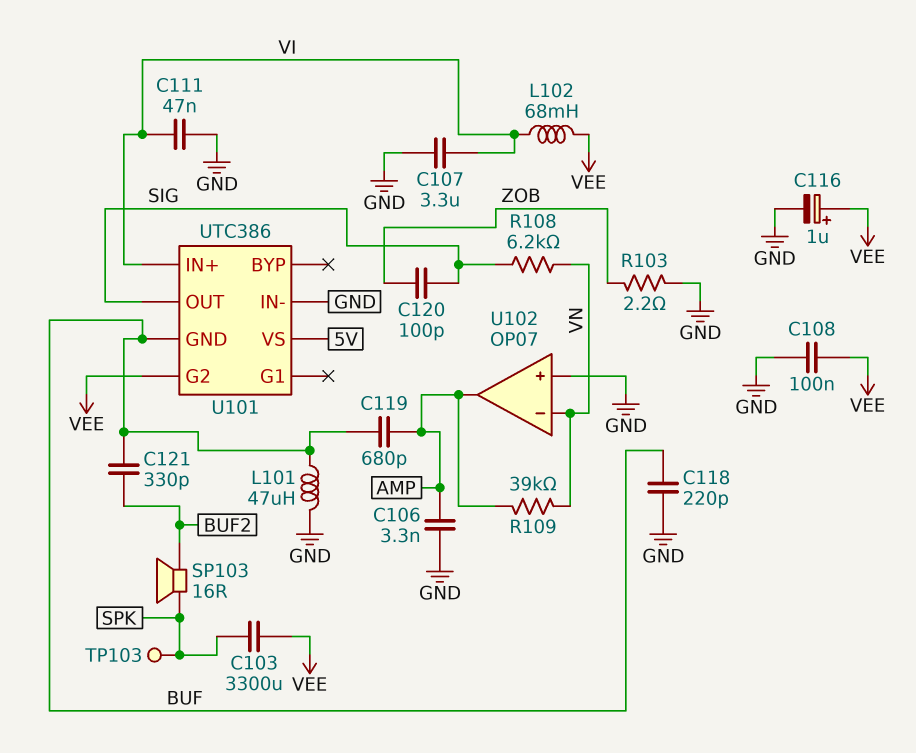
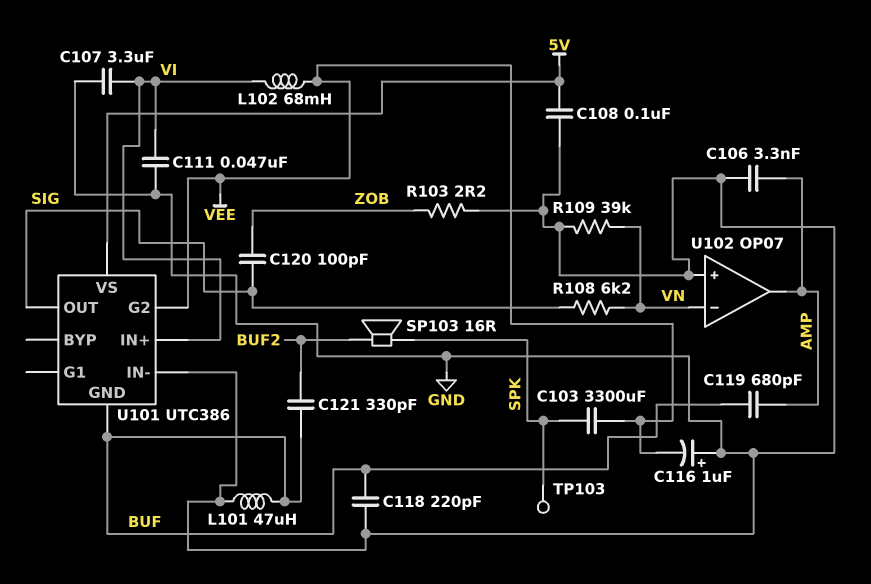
C108: 100nF (GND, VEE) -> 100nF (5V, GND)
C116: 1uF (plus VEE, minus GND) -> 1uF (plus GND, minus VEE)
R109: 39k (AMP, VN) -> 39k (GND, VN)

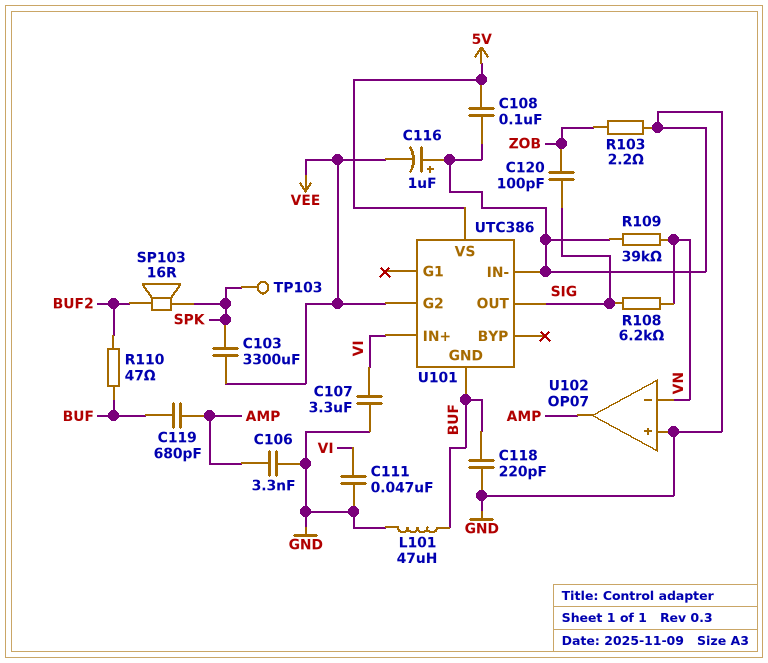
C121: 330pF (BUF, BUF2) -> none
L102: 68mH (VEE, VI) -> none
R110: none -> 47 (BUF, BUF2)

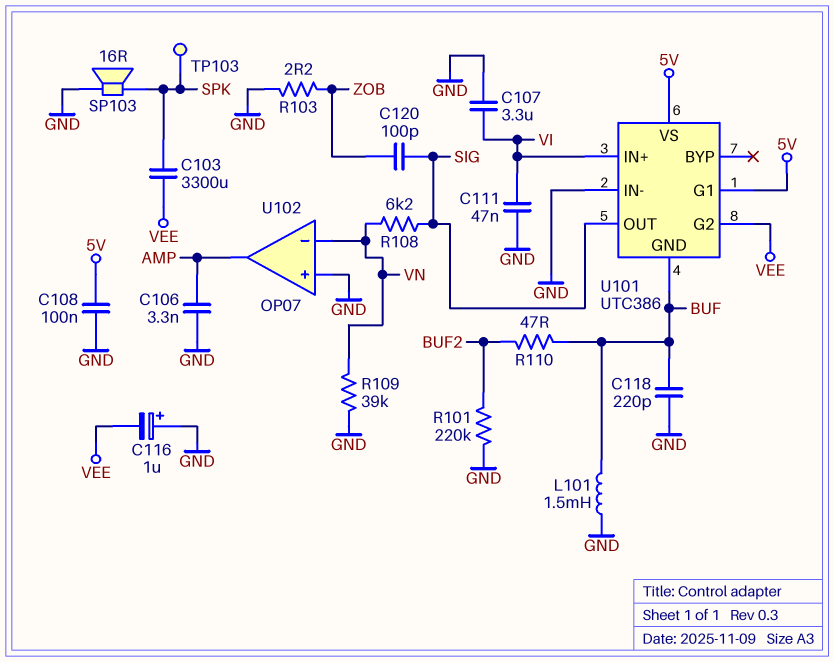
C119: 680pF (AMP, BUF) -> none
L101: 47uH (BUF, GND) -> 1.5mH (BUF, GND)
R101: none -> 220k (BUF2, GND)
SP103: speaker 16R (BUF2, SPK) -> speaker 16R (GND, SPK)
U101 pin G1: none -> 5V

